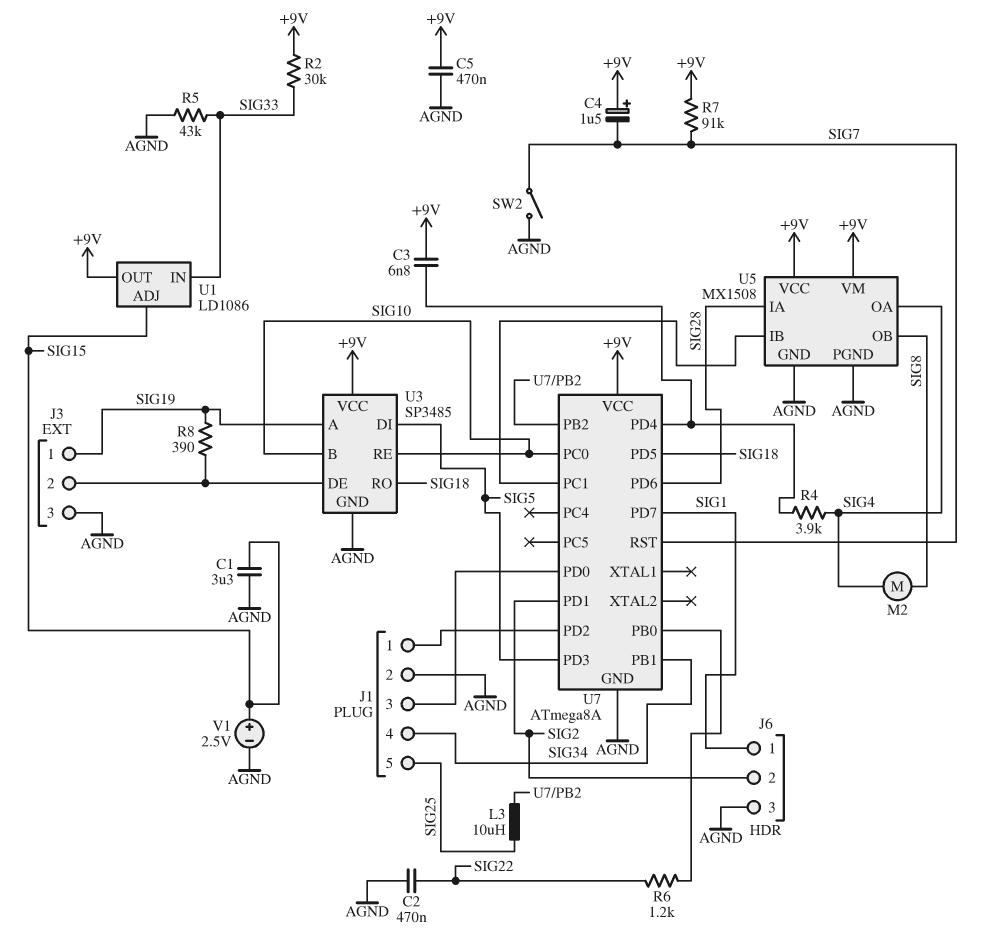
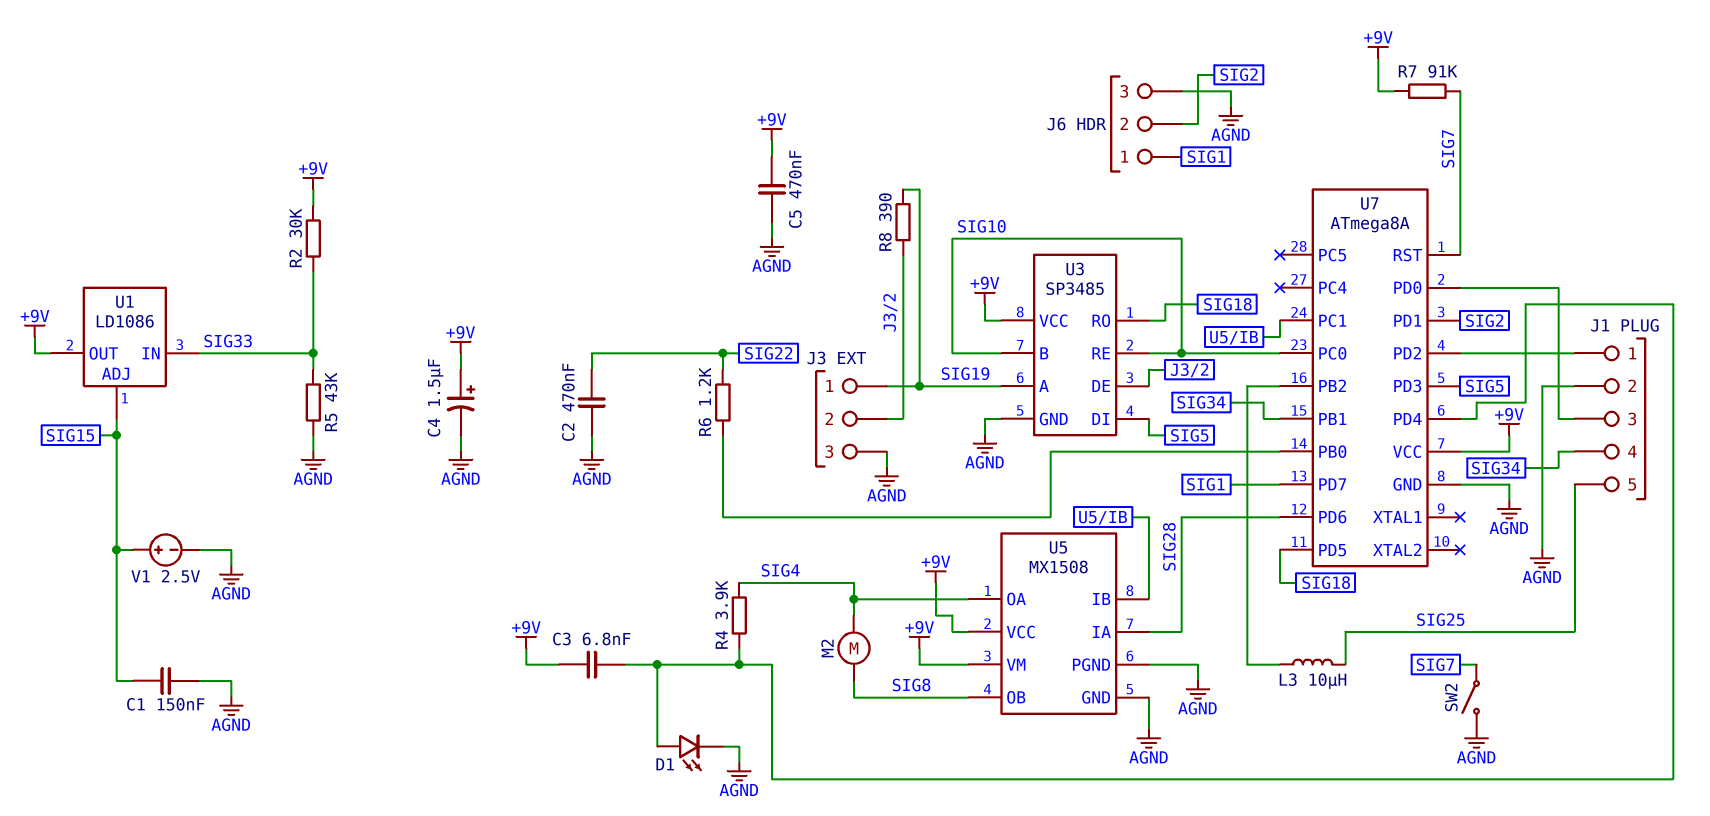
C1: 3.3uF (AGND, SIG15) -> 150nF (AGND, SIG15)
C4: 1.5uF (plus +9V, minus SIG7) -> 1.5uF (plus +9V, minus AGND)
D1: none -> LED (A U7/PD4, K AGND)

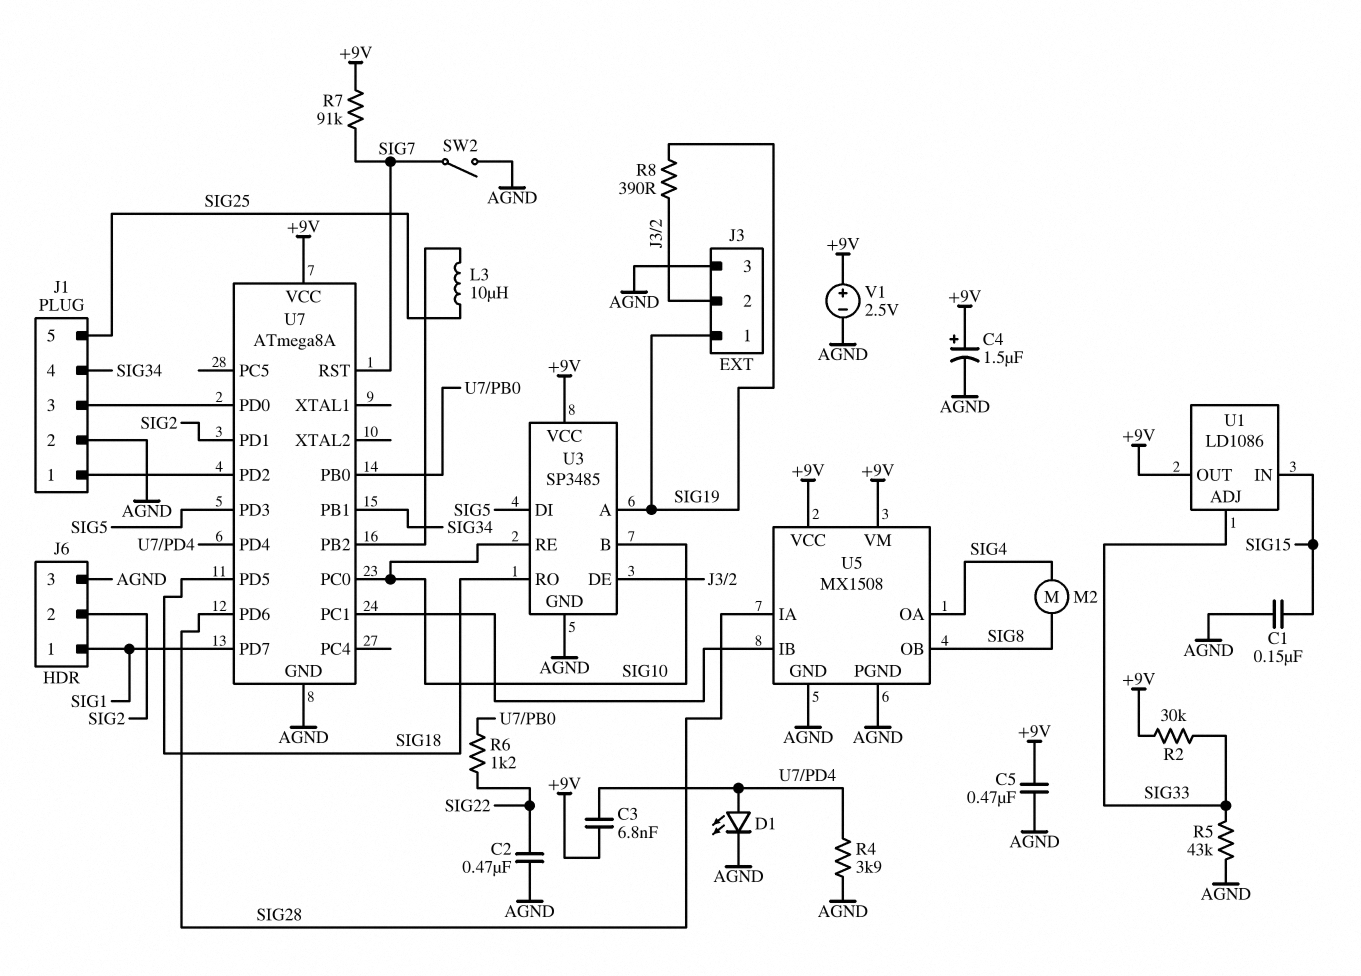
R4: 3.9k (SIG4, U7/PD4) -> 3.9k (AGND, U7/PD4)
U1 pin ADJ: SIG15 -> SIG33
U1 pin IN: SIG33 -> SIG15
V1: 2.5V (plus SIG15, minus AGND) -> 2.5V (plus +9V, minus AGND)

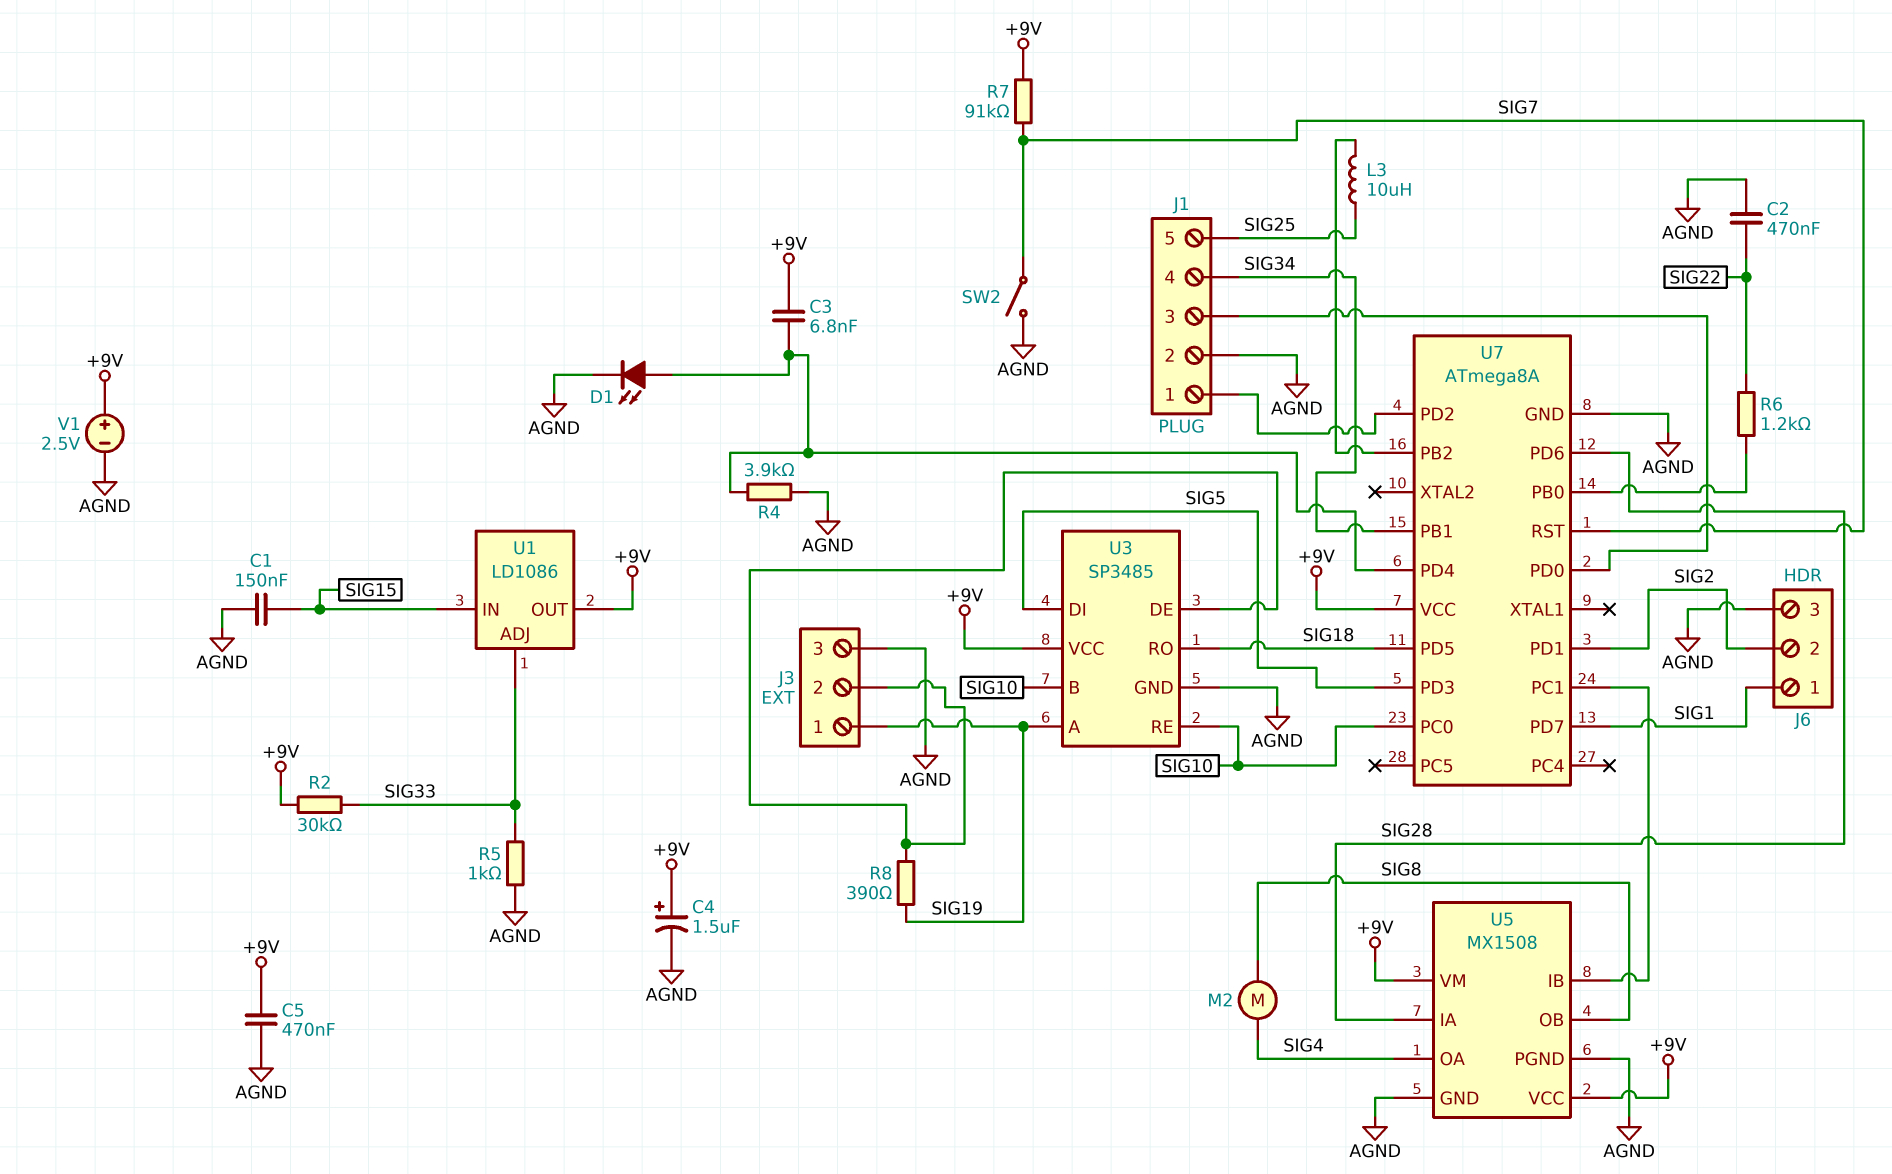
R5: 43k (AGND, SIG33) -> 1k (AGND, SIG33)

